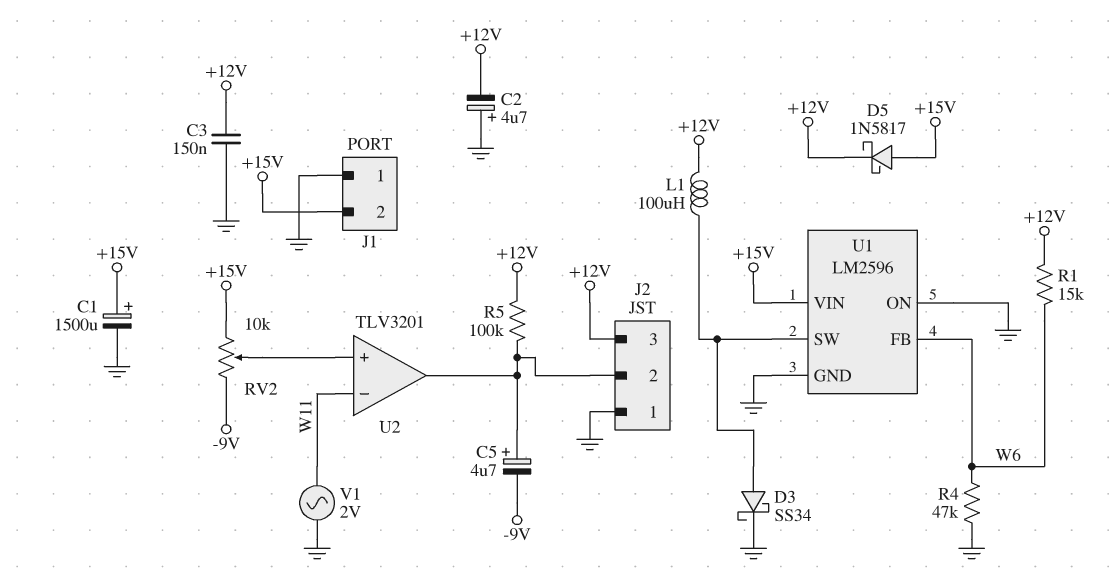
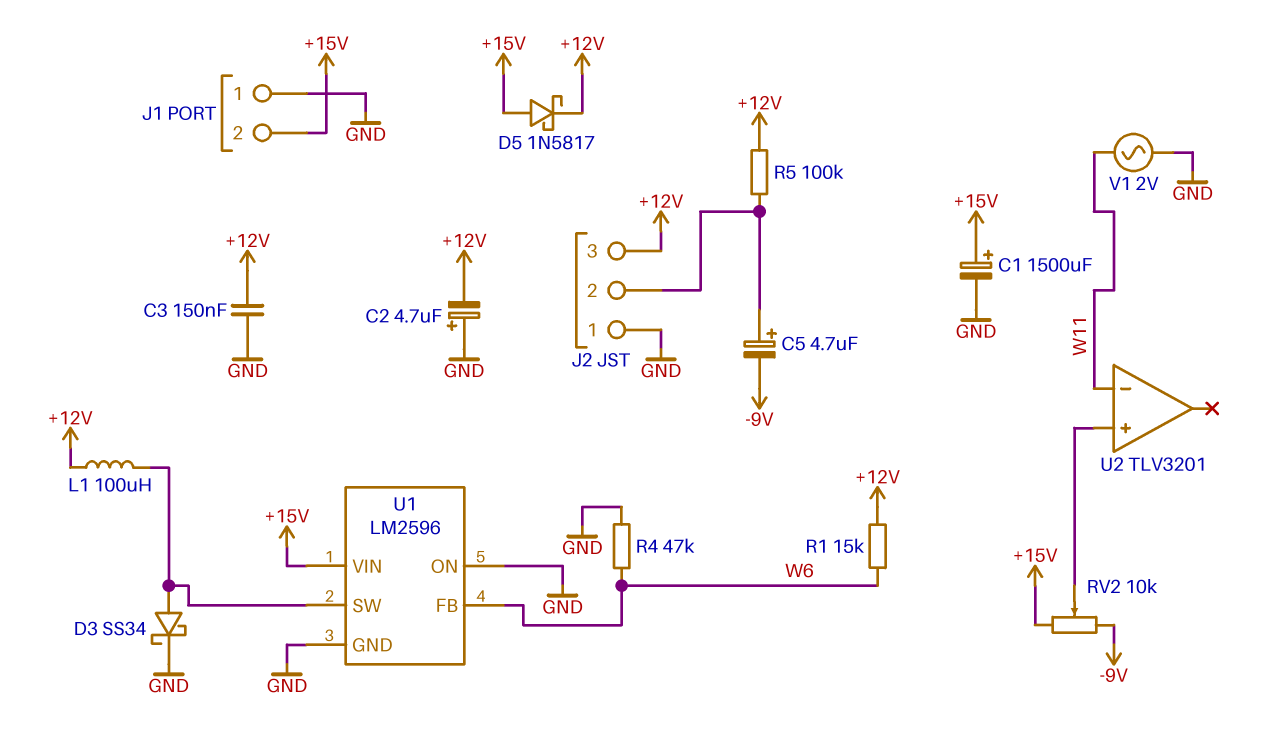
U2 pin out: J2/2 -> none

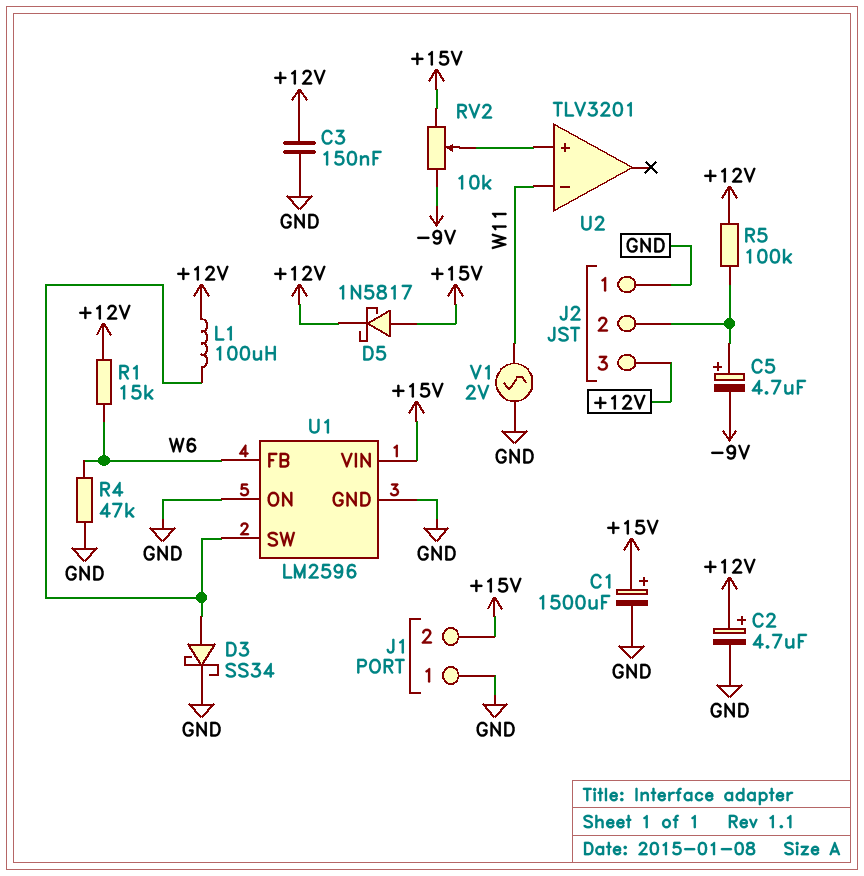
C2: 4.7uF (plus GND, minus +12V) -> 4.7uF (plus +12V, minus GND)

